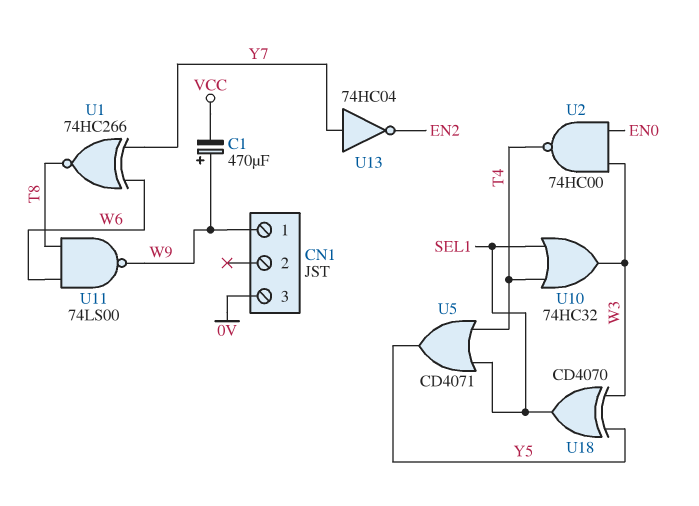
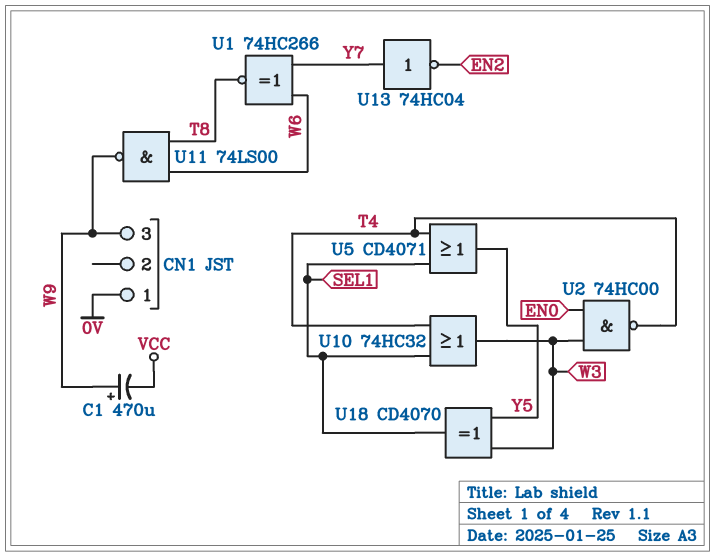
CN1 pin 1: W9 -> 0V
CN1 pin 3: 0V -> W9

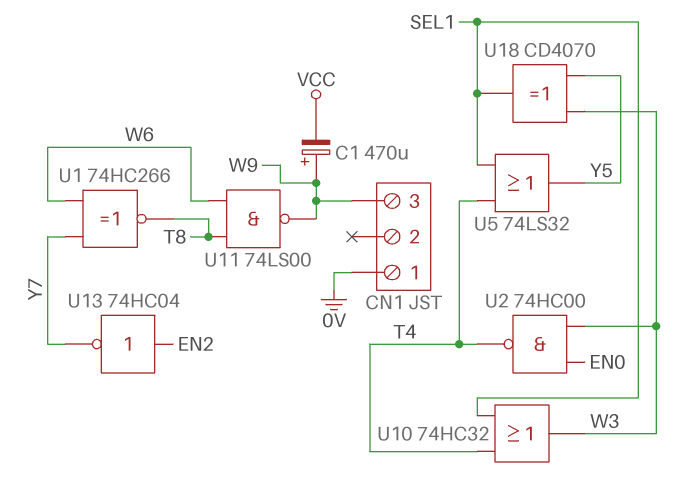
U5: OR CD4071 (in SEL1, in T4, out Y5) -> OR 74LS32 (in SEL1, in T4, out Y5)
U13: NOT 74HC04 (in Y7, out EN2) -> NOT 74HC04 (in EN2, out Y7)

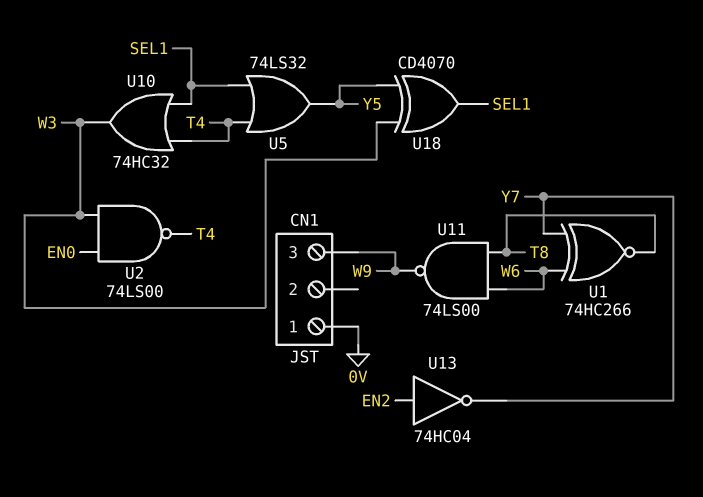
C1: 470uF (plus W9, minus VCC) -> none
U2: NAND 74HC00 (in EN0, in W3, out T4) -> NAND 74LS00 (in EN0, in W3, out T4)

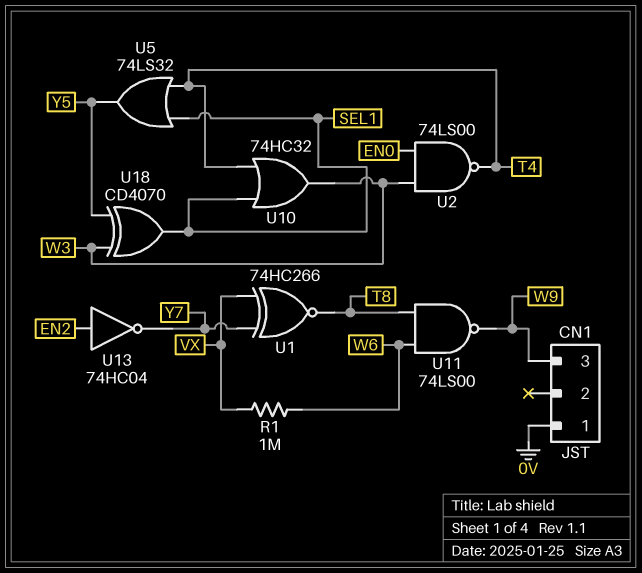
R1: none -> 1M (VX, W6)
U1: XNOR 74HC266 (in W6, in Y7, out T8) -> XNOR 74HC266 (in VX, in Y7, out T8)

